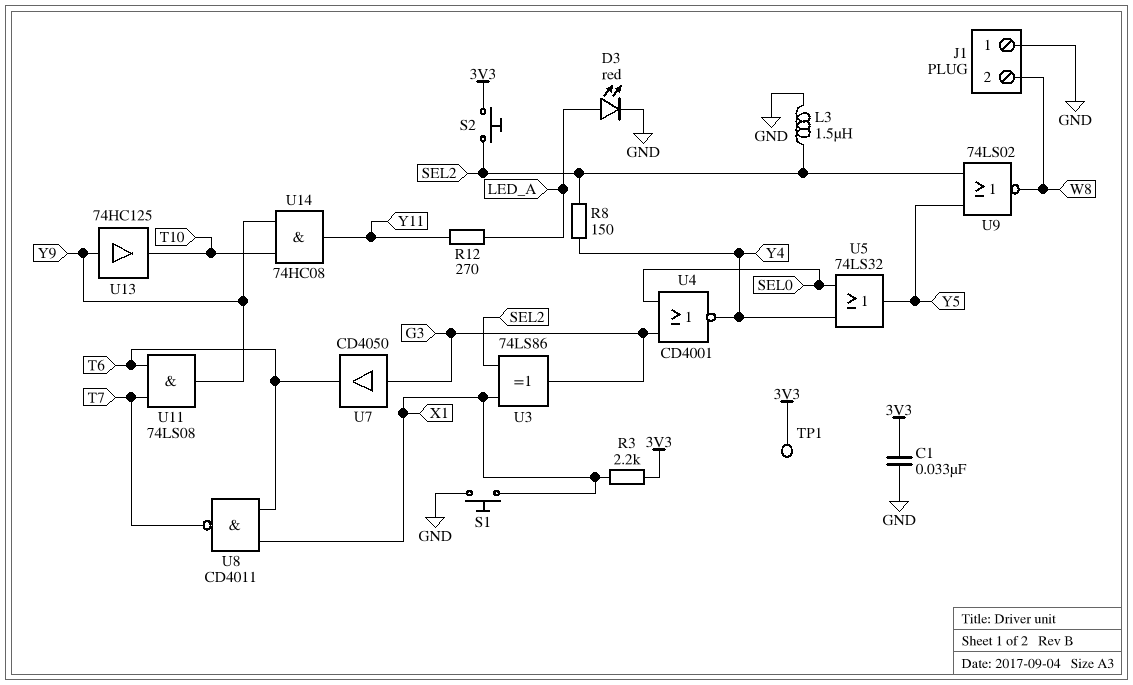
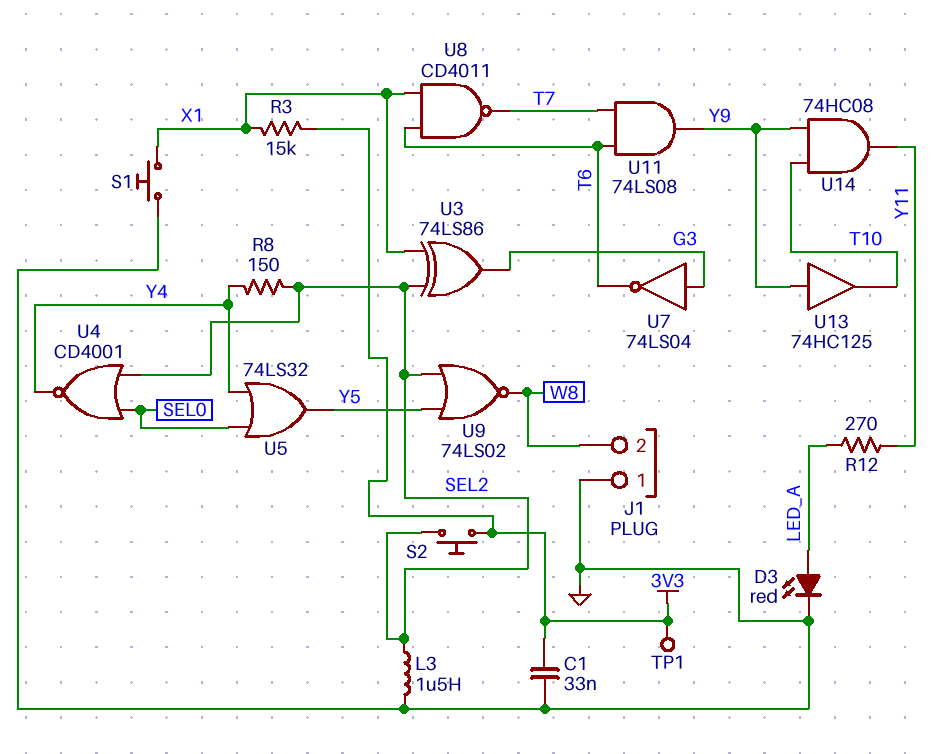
R3: 2.2k (3V3, X1) -> 15k (3V3, X1)
U4: NOR CD4001 (in G3, in SEL0, out Y4) -> NOR CD4001 (in SEL0, in SEL2, out Y4)
U7: buffer CD4050 (in G3, out T6) -> NOT 74LS04 (in G3, out T6)

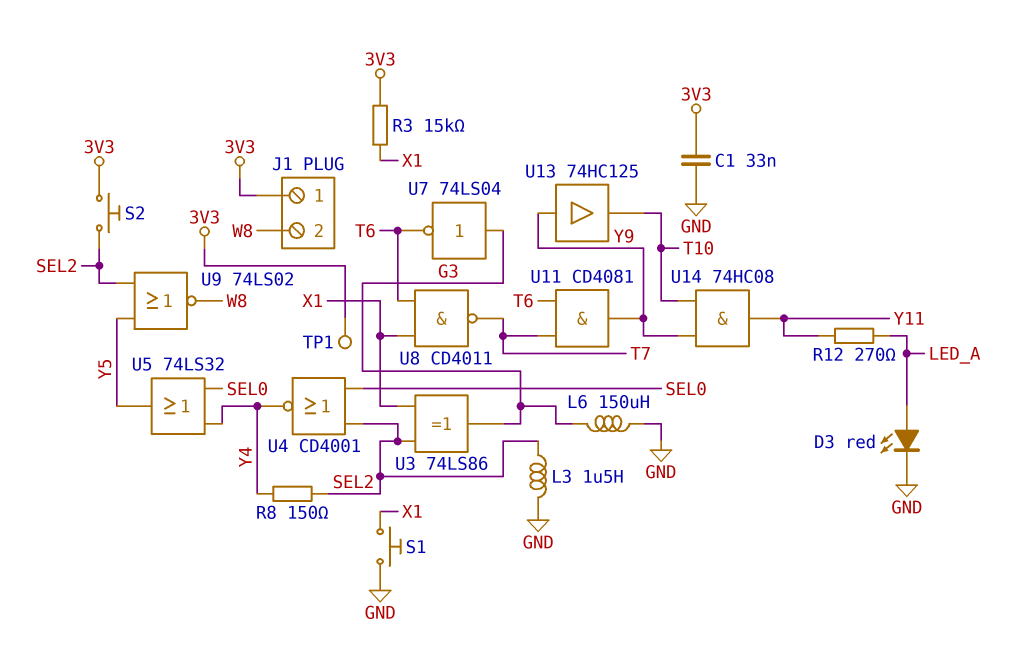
J1 pin 1: GND -> 3V3
L6: none -> 150uH (G3, GND)
U11: AND 74LS08 (in T6, in T7, out Y9) -> AND CD4081 (in T6, in T7, out Y9)

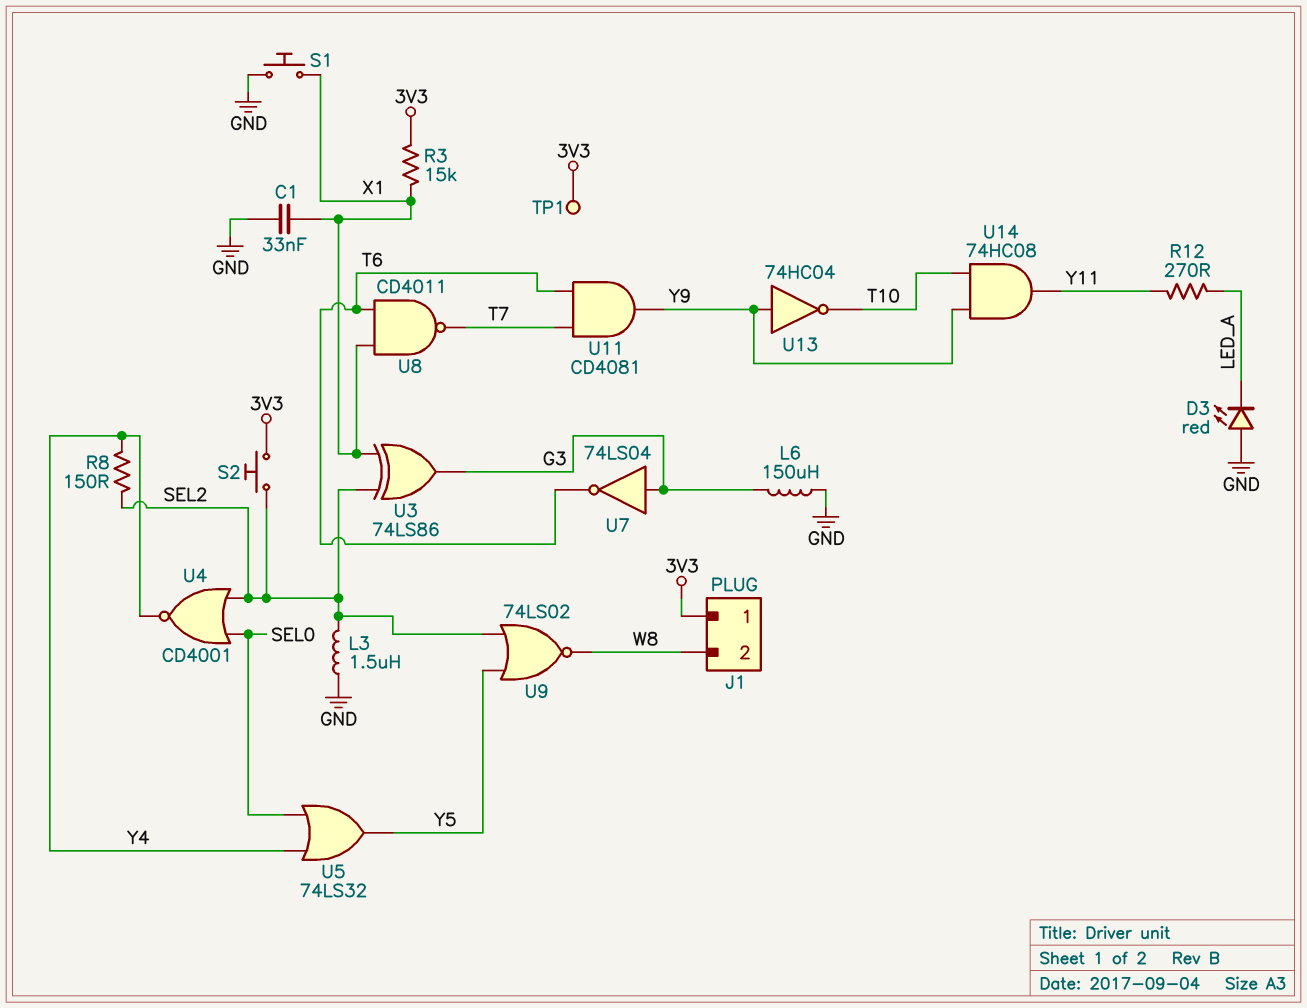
C1: 33nF (3V3, GND) -> 33nF (GND, X1)
D3: LED red (A LED_A, K GND) -> LED red (A GND, K LED_A)
U13: buffer 74HC125 (in Y9, out T10) -> NOT 74HC04 (in Y9, out T10)

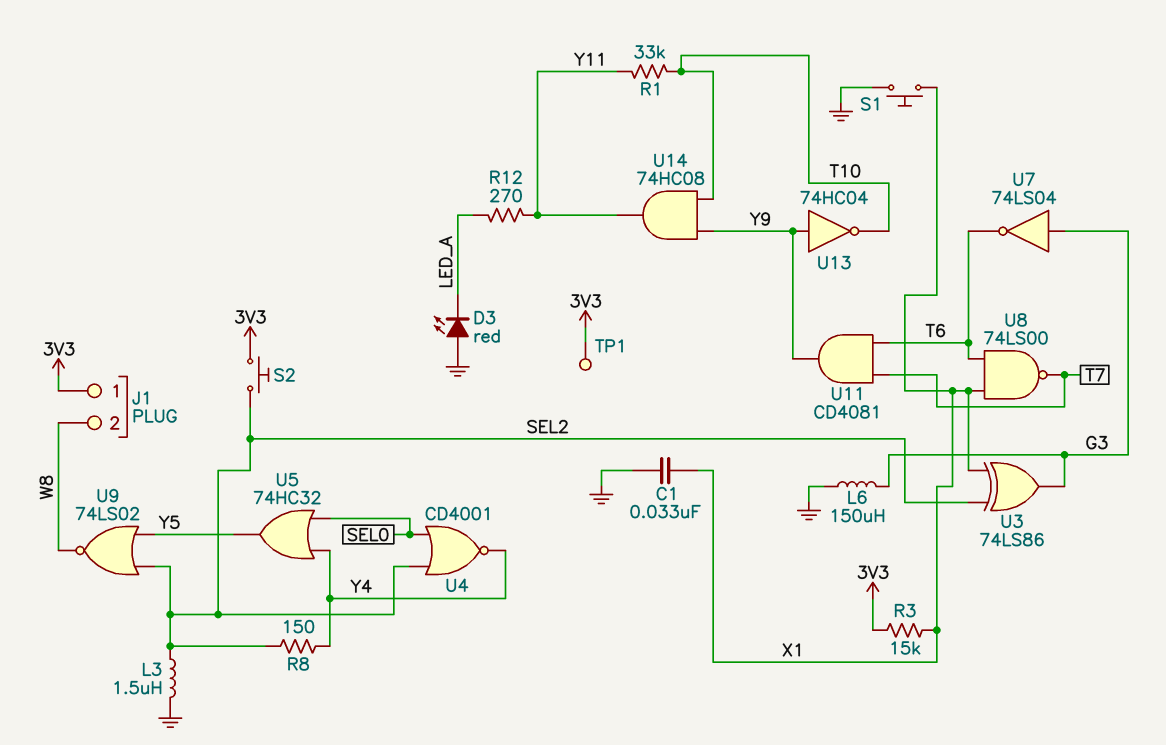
R1: none -> 33k (T10, Y11)
U5: OR 74LS32 (in SEL0, in Y4, out Y5) -> OR 74HC32 (in SEL0, in Y4, out Y5)
U8: NAND CD4011 (in T6, in X1, out T7) -> NAND 74LS00 (in T6, in X1, out T7)

